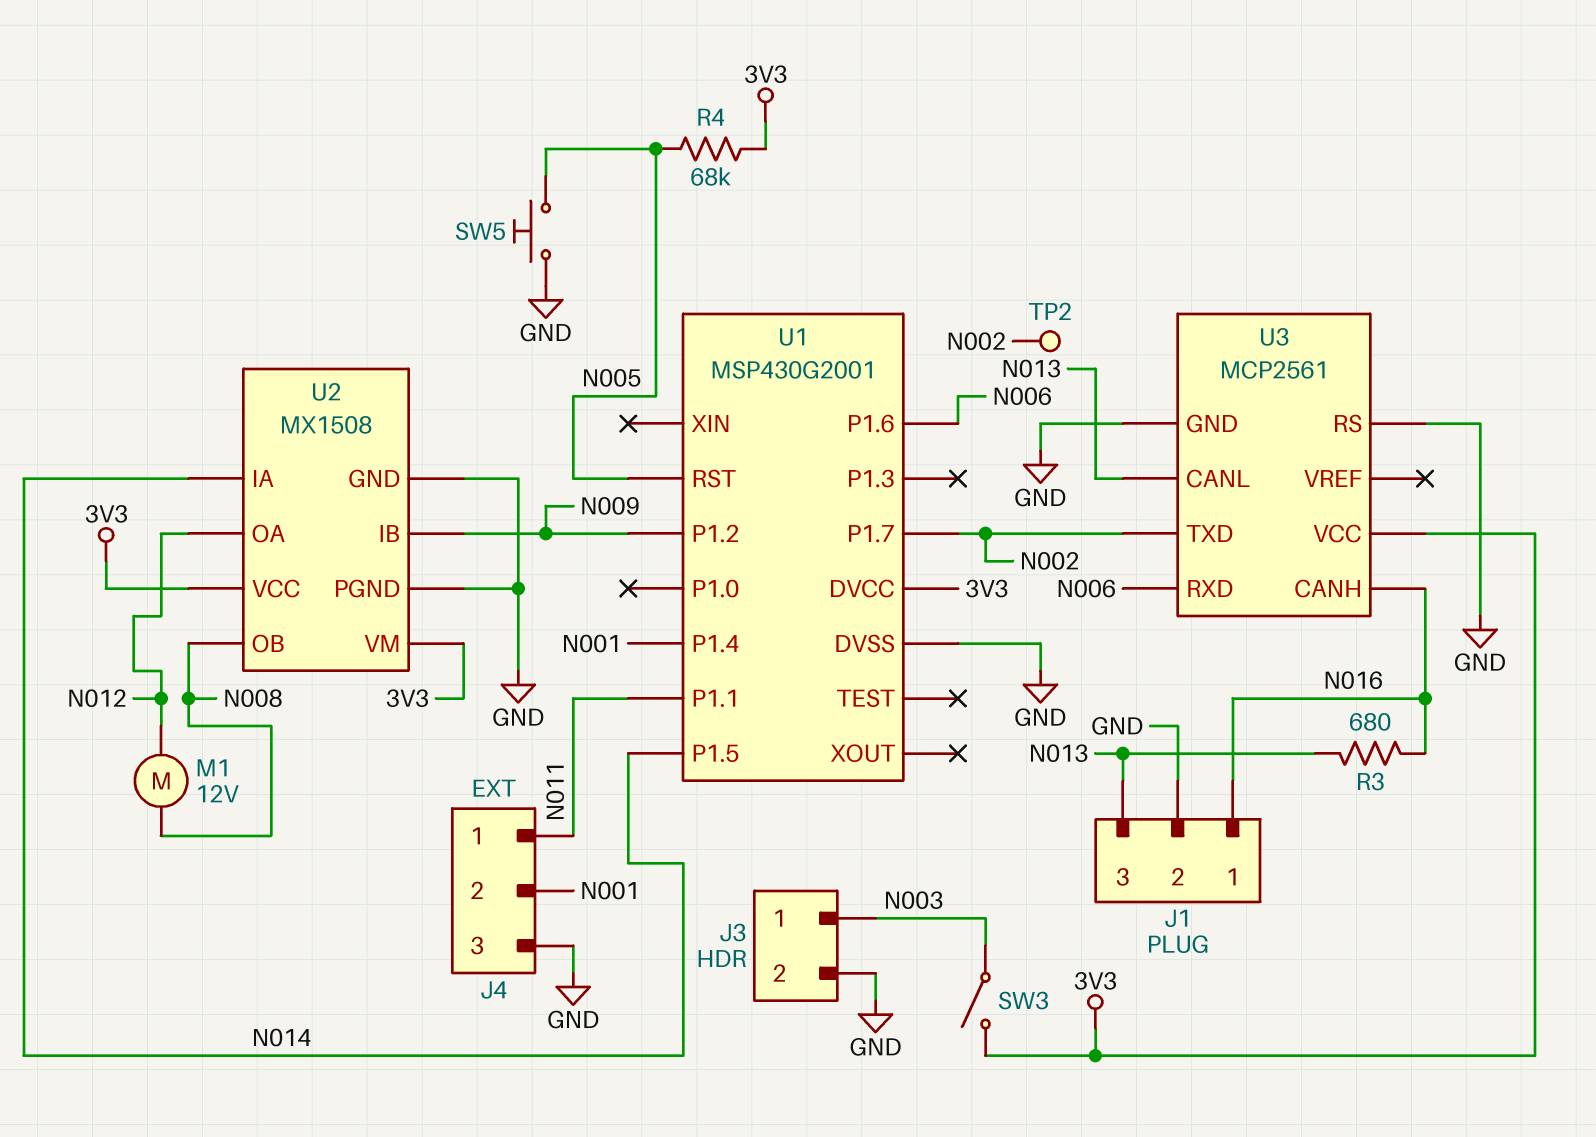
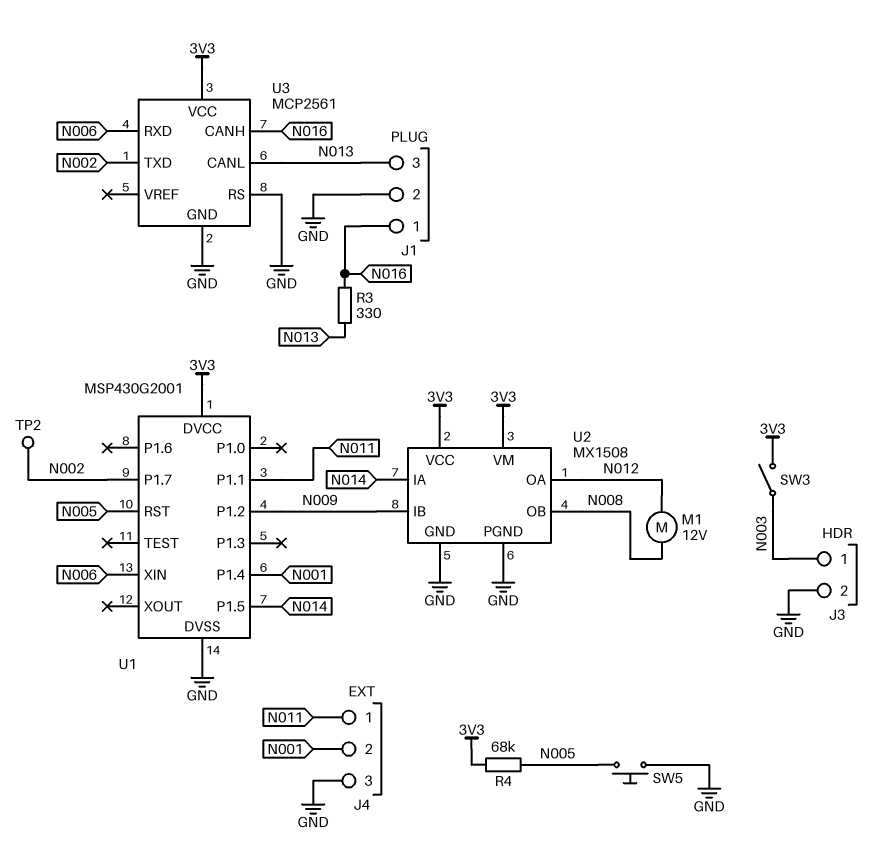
R3: 680 (N013, N016) -> 330 (N013, N016)
U1 pin P1.6: N006 -> none
U1 pin XIN: none -> N006

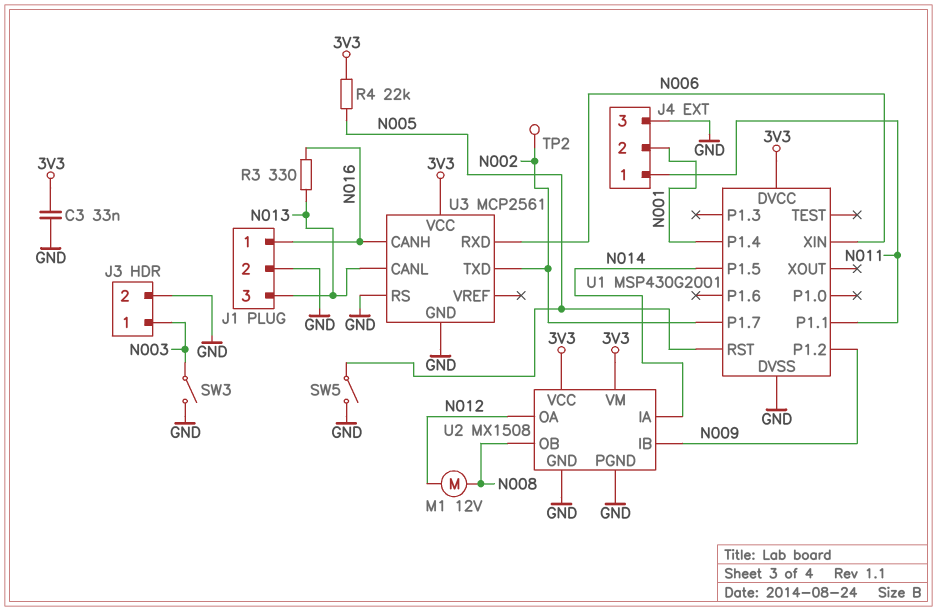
C3: none -> 33nF (3V3, GND)
R4: 68k (3V3, N005) -> 22k (3V3, N005)
SW3: switch (3V3, N003) -> switch (GND, N003)
SW5: button (GND, N005) -> switch (GND, N005)

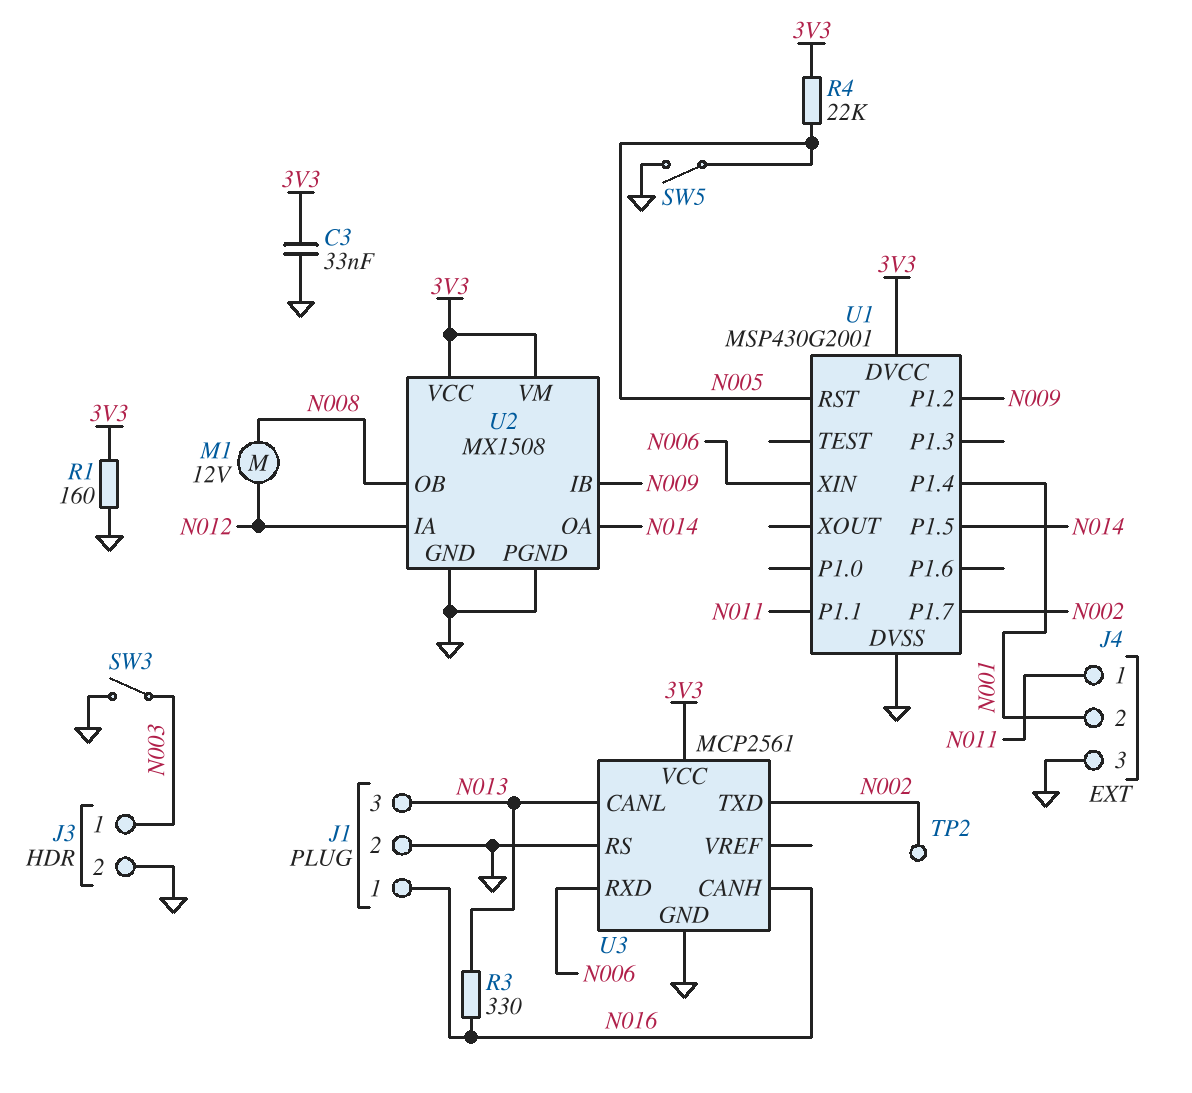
R1: none -> 160 (3V3, GND)
U2 pin IA: N014 -> N012
U2 pin OA: N012 -> N014

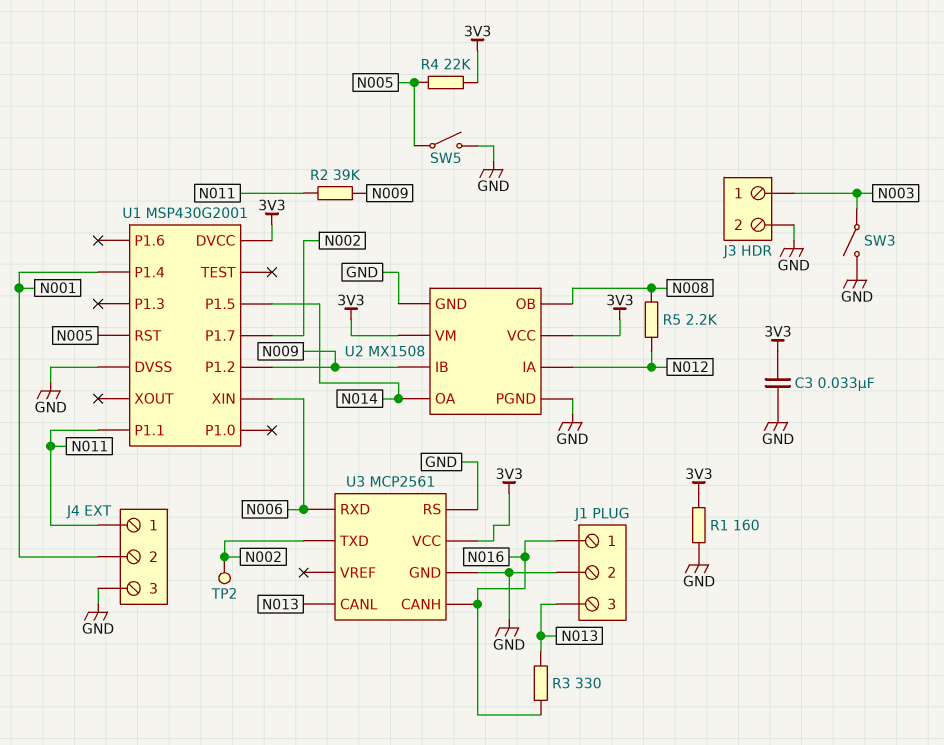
M1: motor 12V (N008, N012) -> none
R2: none -> 39k (N009, N011)
R5: none -> 2.2k (N008, N012)

